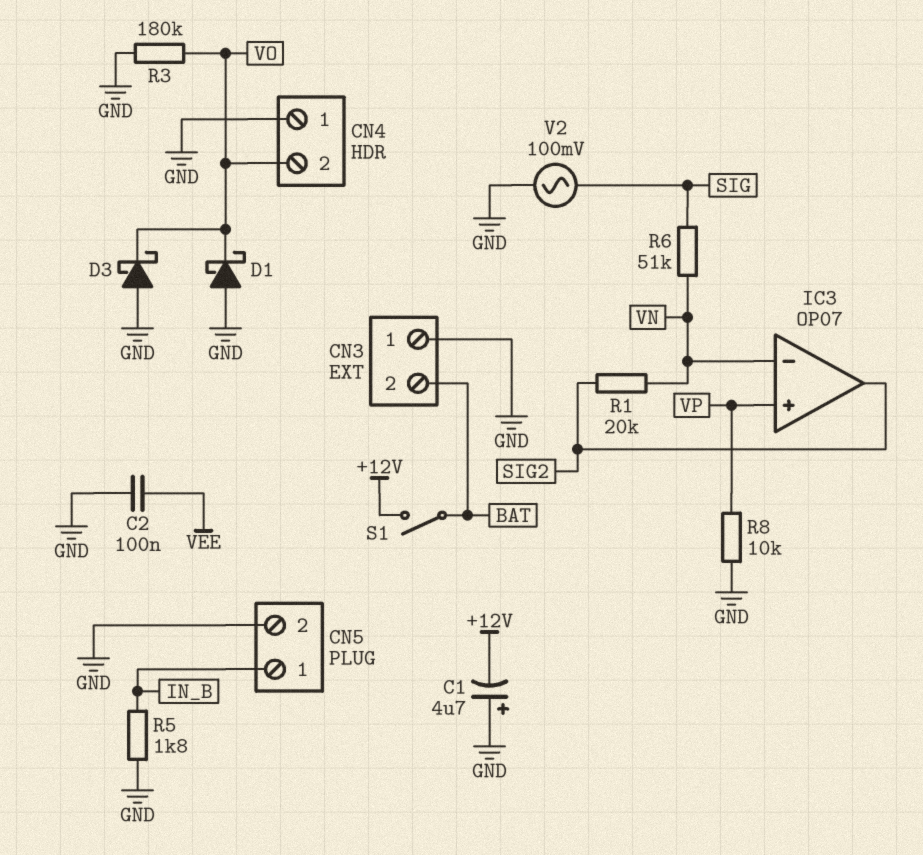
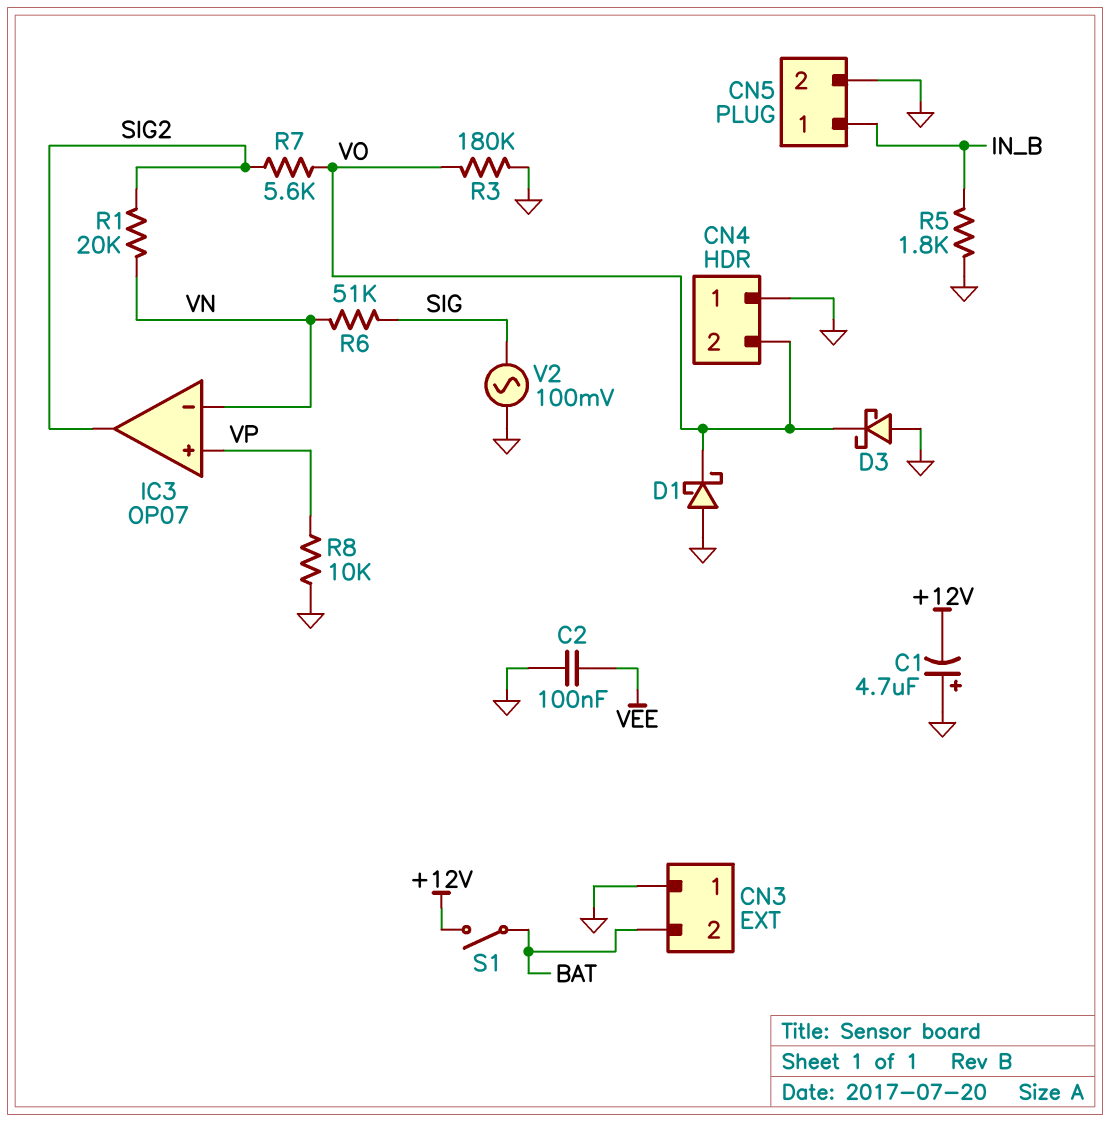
R7: none -> 5.6k (SIG2, VO)

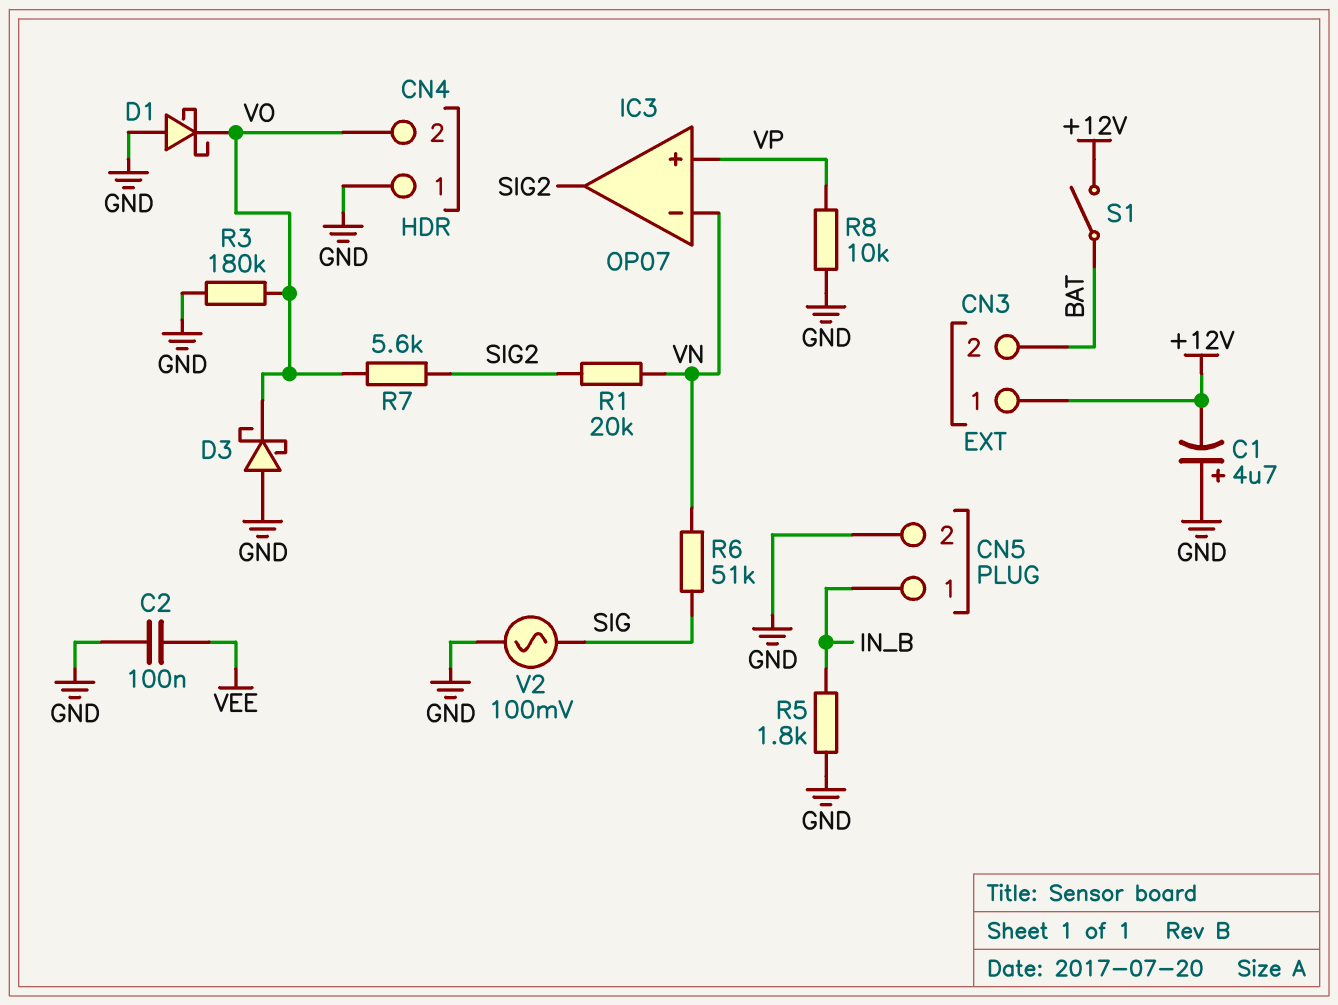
CN3 pin 1: GND -> +12V

